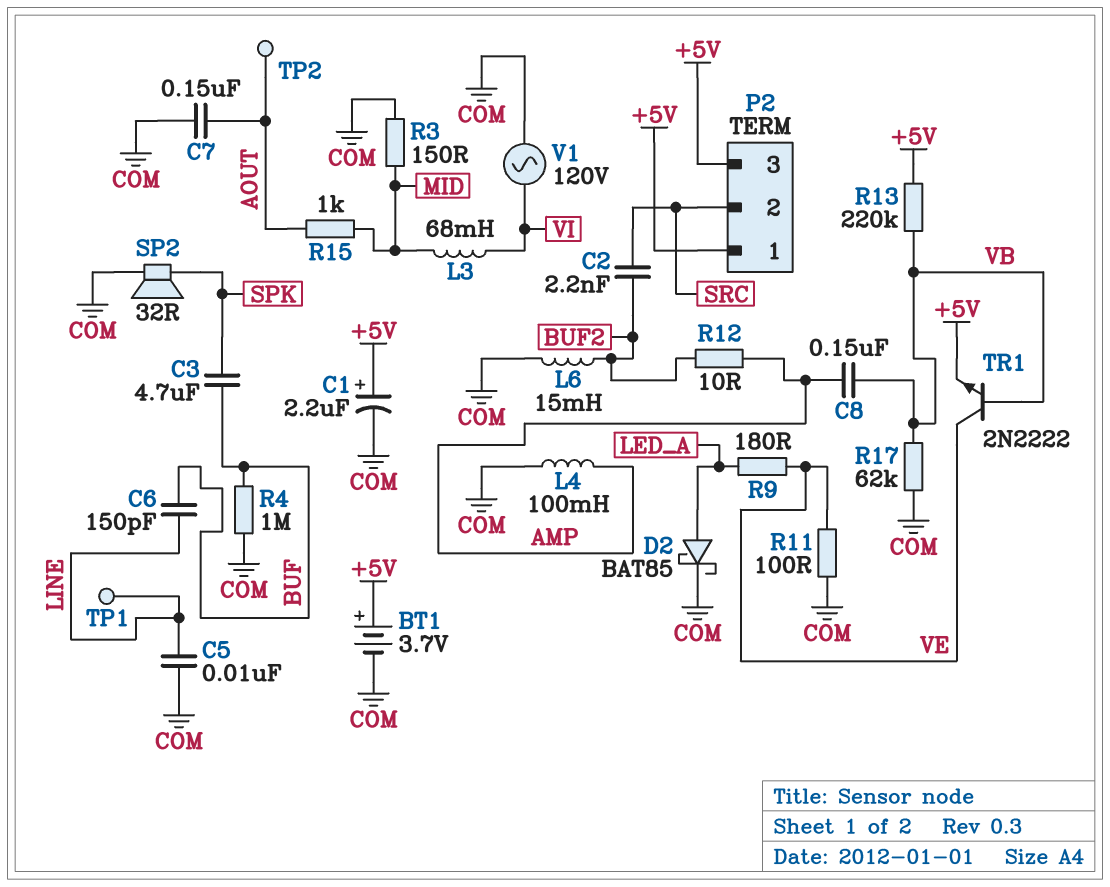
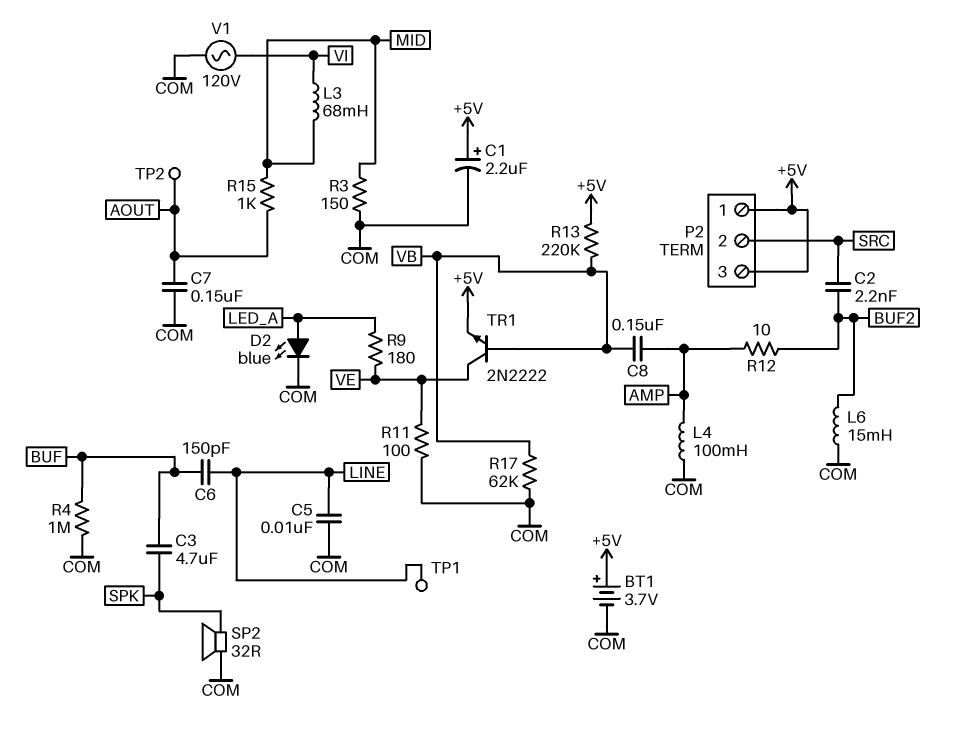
D2: schottky BAT85 (A LED_A, K COM) -> LED blue (A LED_A, K COM)

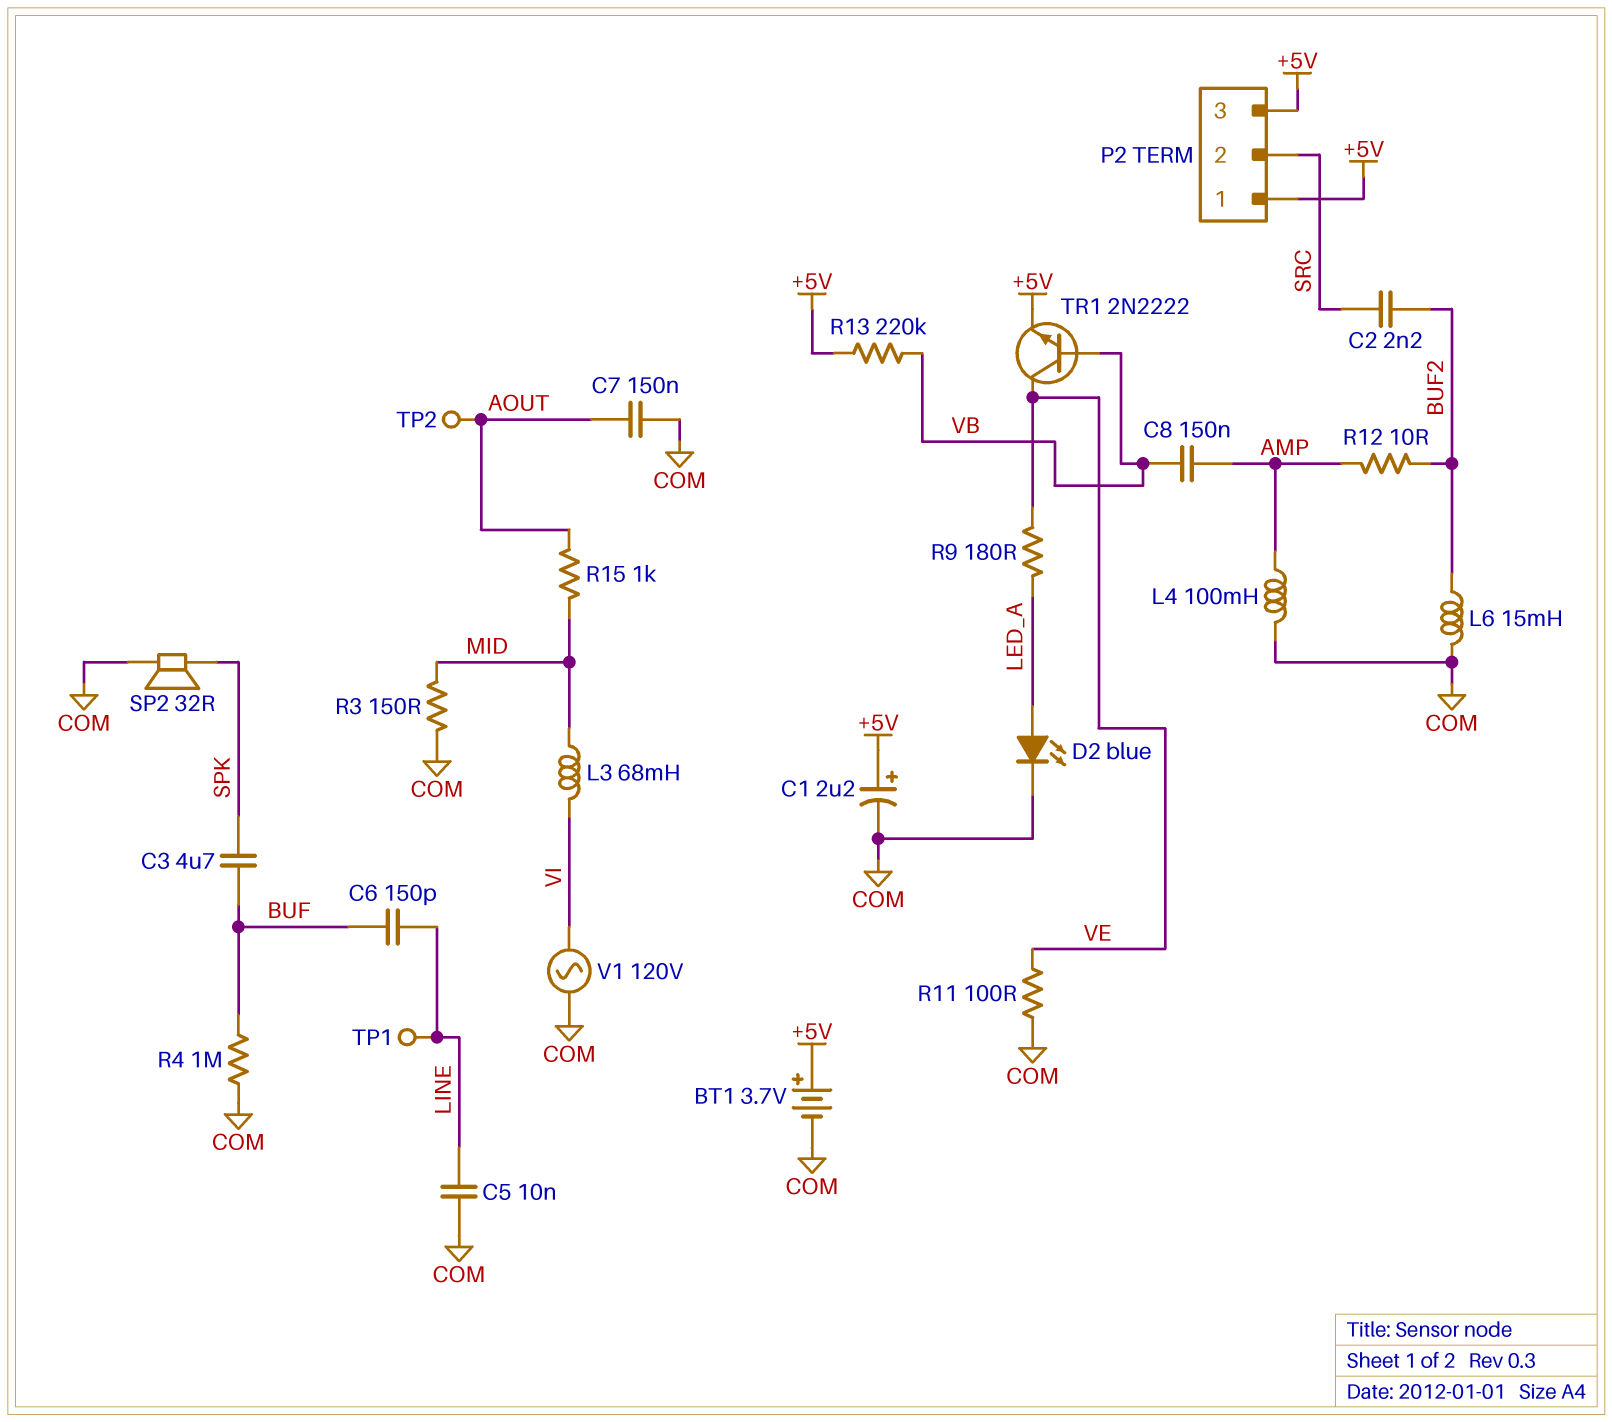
R17: 62k (COM, VB) -> none

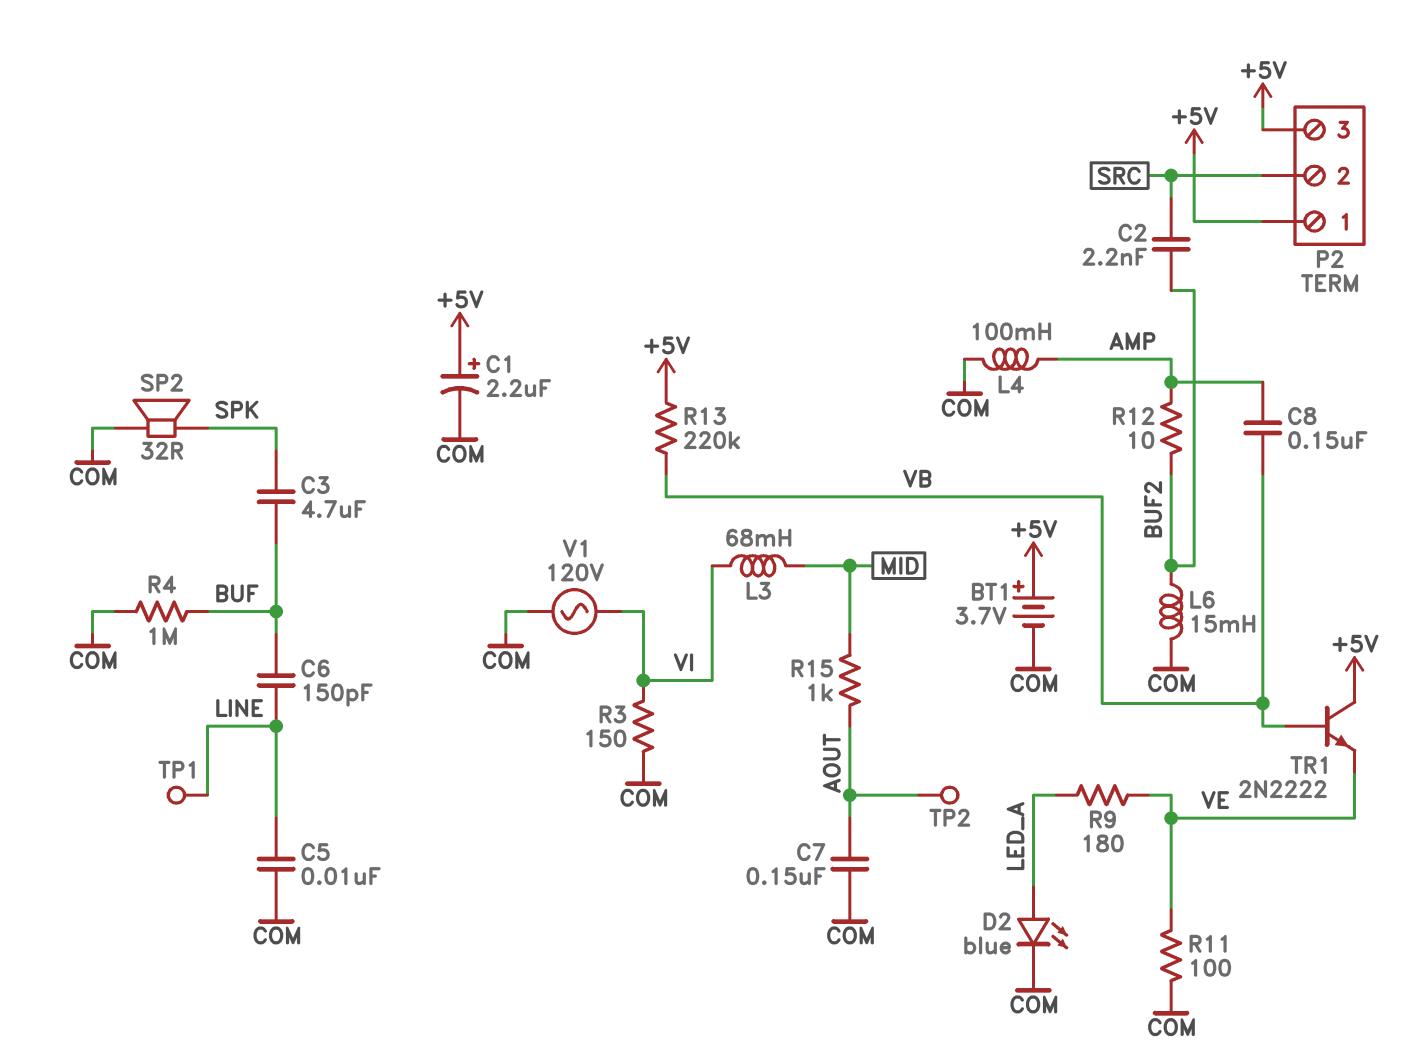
R3: 150 (COM, MID) -> 150 (COM, VI)
TR1: NPN 2N2222 (B VB, C VE, E +5V) -> NPN 2N2222 (B VB, C +5V, E VE)

